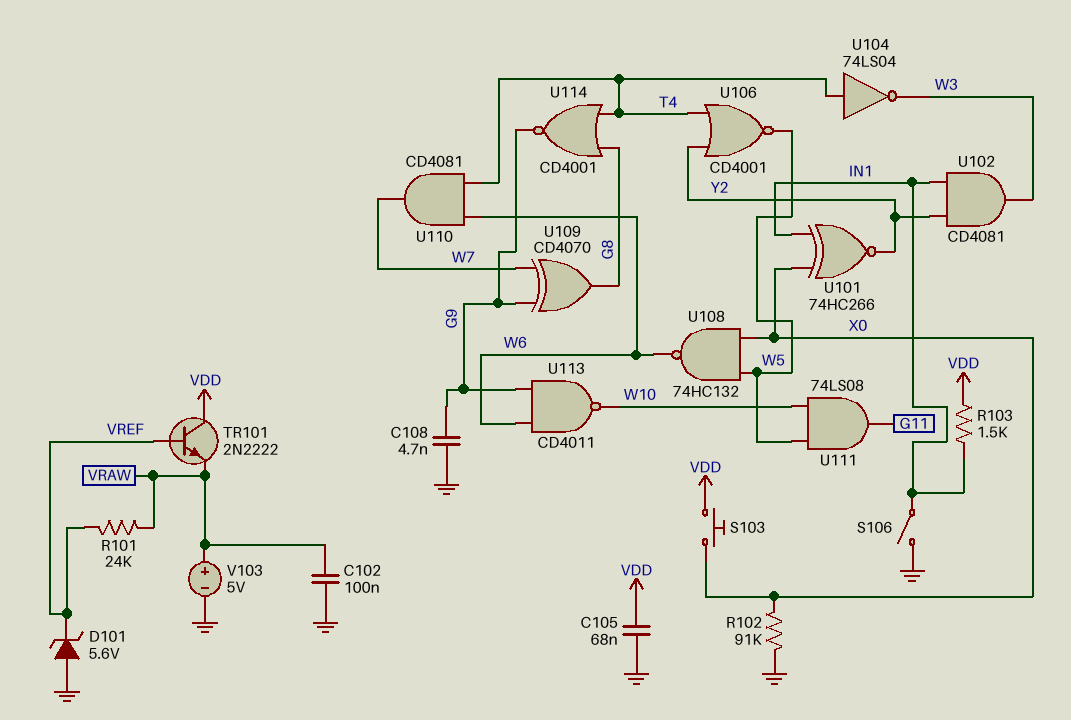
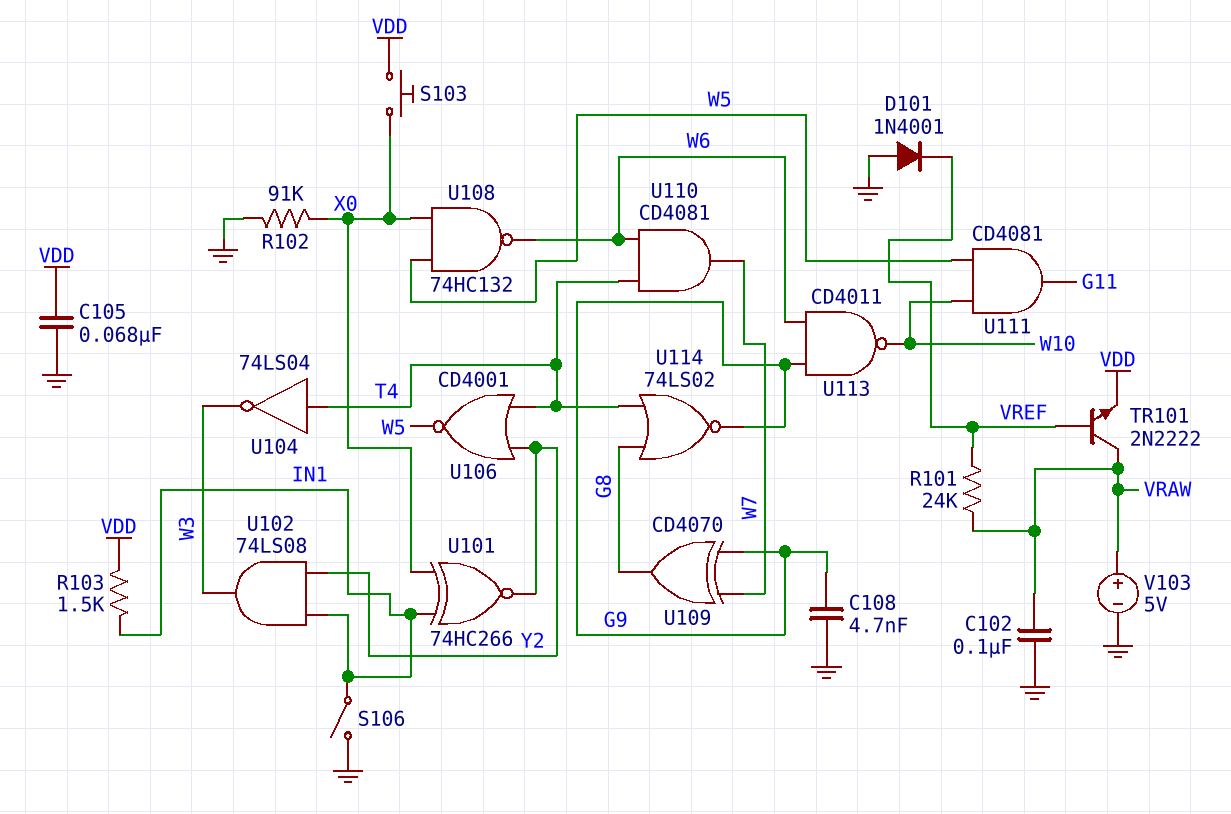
D101: zener 5.6V (A GND, K VREF) -> diode 1N4001 (A GND, K VREF)
TR101: NPN 2N2222 (B VREF, C VDD, E VRAW) -> NPN 2N2222 (B VREF, C VRAW, E VDD)
U102: AND CD4081 (in IN1, in Y2, out W3) -> AND 74LS08 (in IN1, in Y2, out W3)
U111: AND 74LS08 (in W5, in W10, out G11) -> AND CD4081 (in W5, in W10, out G11)
U114: NOR CD4001 (in G8, in T4, out G9) -> NOR 74LS02 (in G8, in T4, out G9)

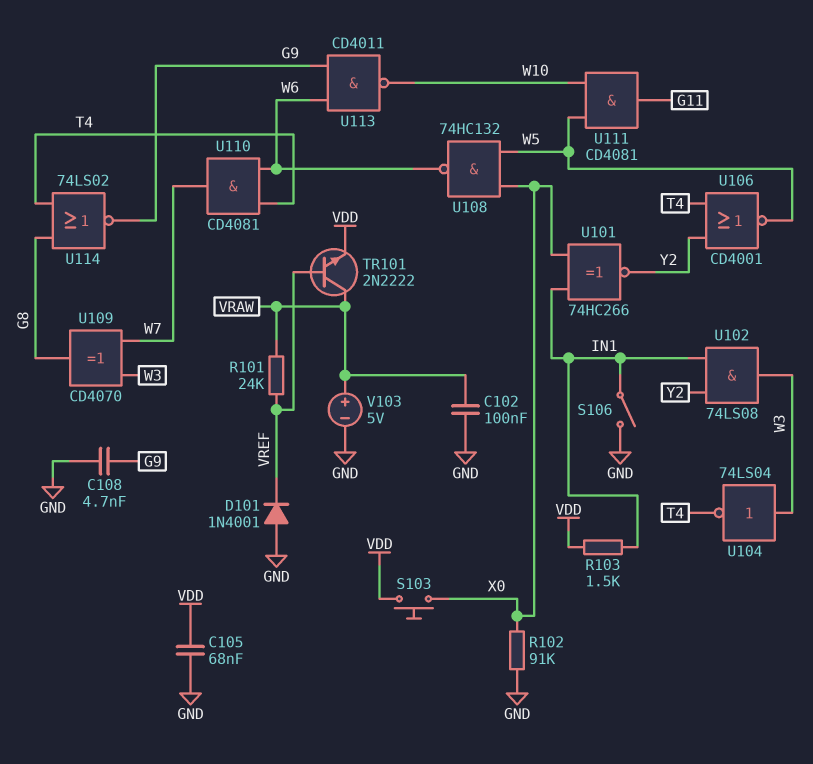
U104: NOT 74LS04 (in T4, out W3) -> NOT 74LS04 (in W3, out T4)
U109: XOR CD4070 (in G9, in W7, out G8) -> XOR CD4070 (in W3, in W7, out G8)

